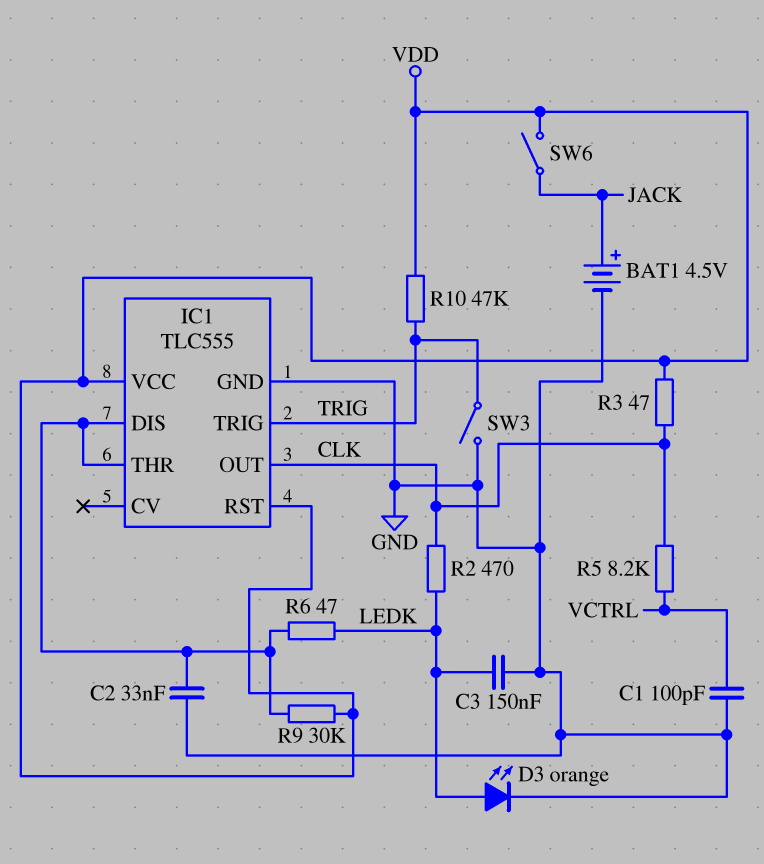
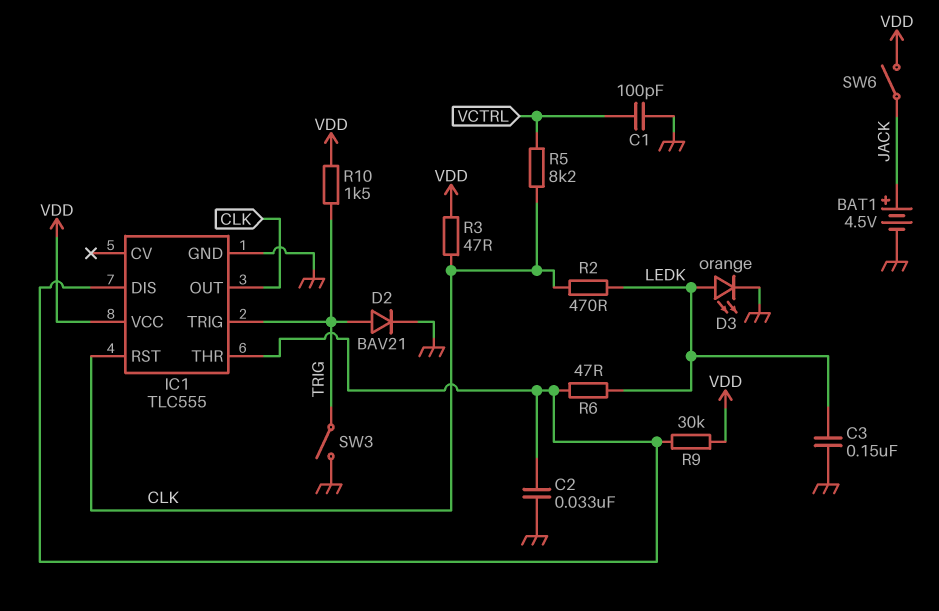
D2: none -> diode BAV21 (A TRIG, K GND)
IC1 pin RST: VDD -> CLK
R10: 47k (TRIG, VDD) -> 1.5k (TRIG, VDD)

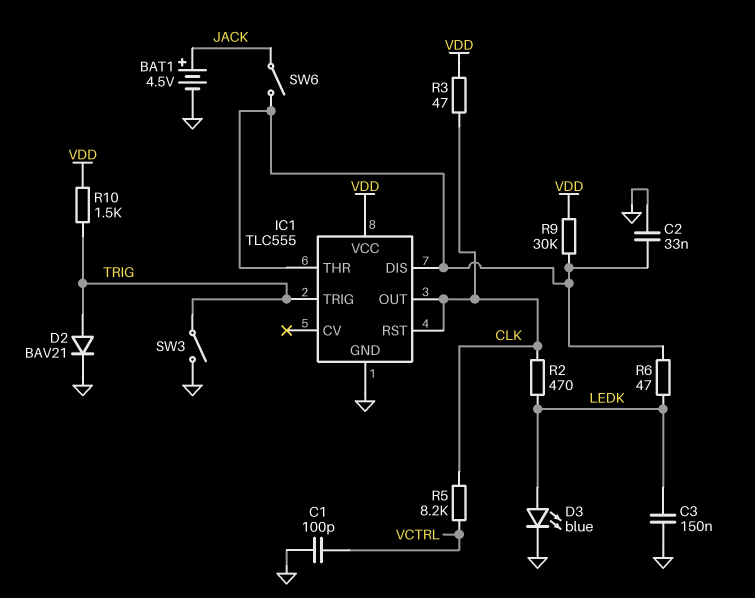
D3: LED orange (A LEDK, K GND) -> LED blue (A LEDK, K GND)
SW6: switch (JACK, VDD) -> switch (IC1/DIS, JACK)

